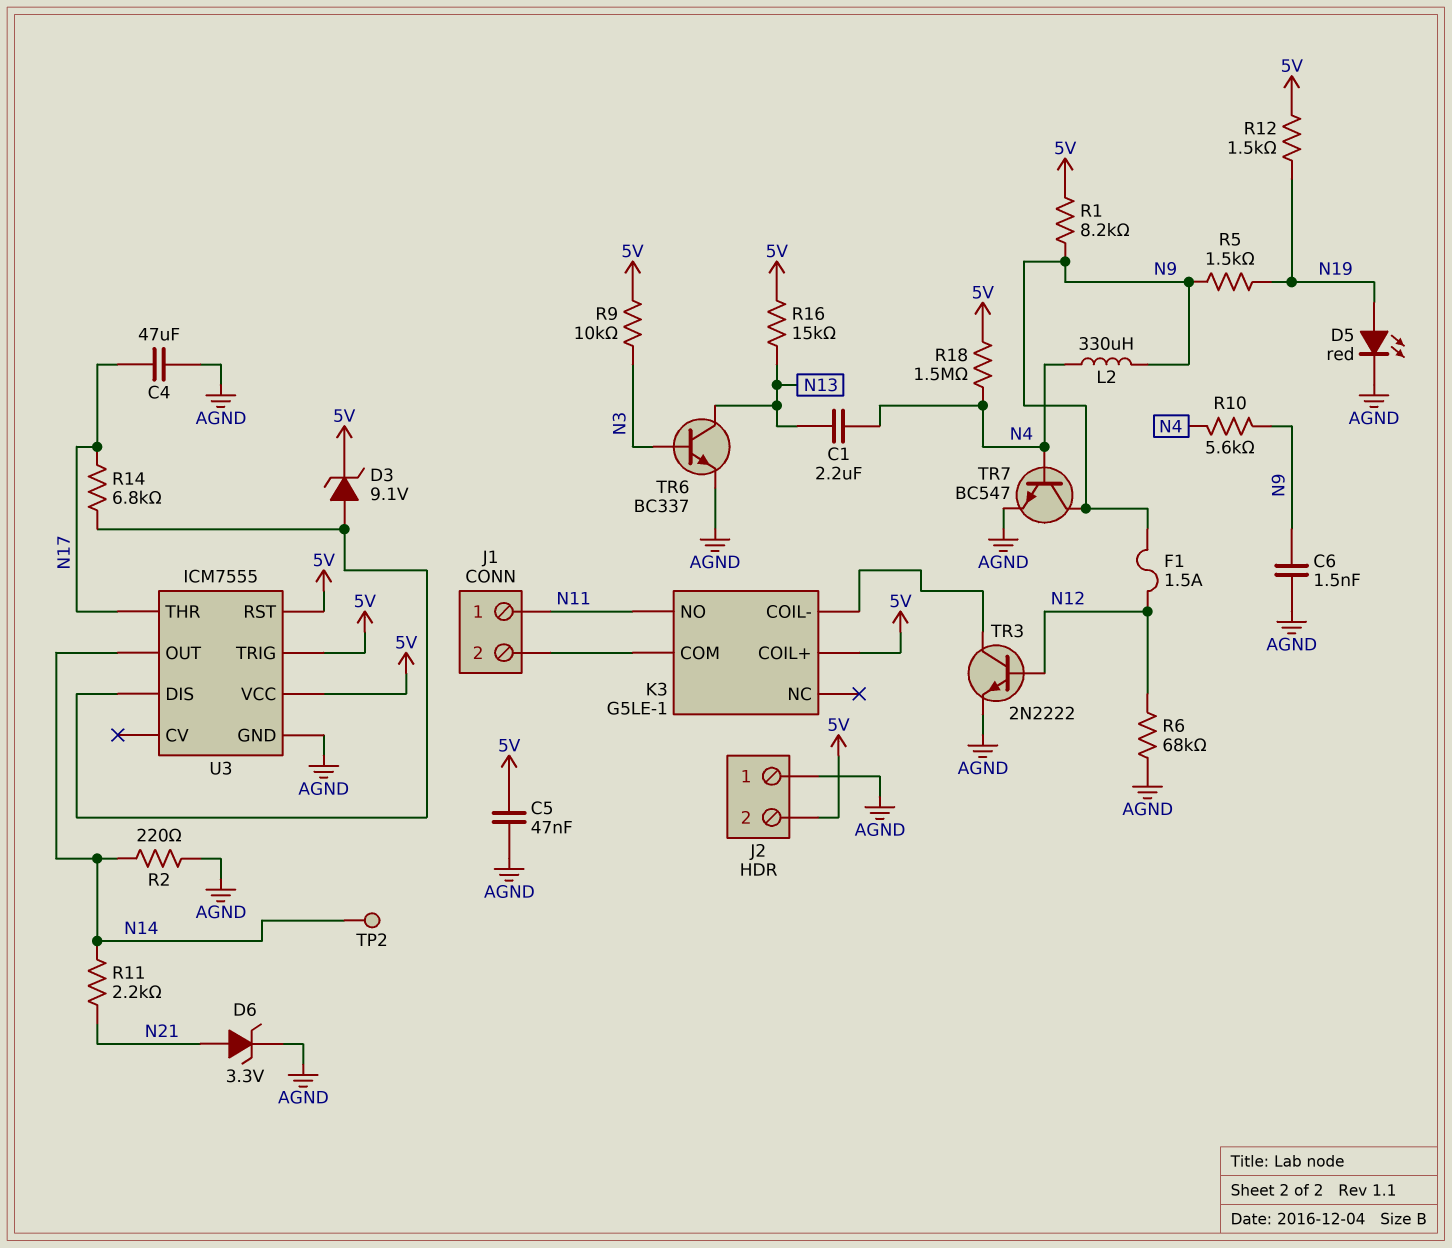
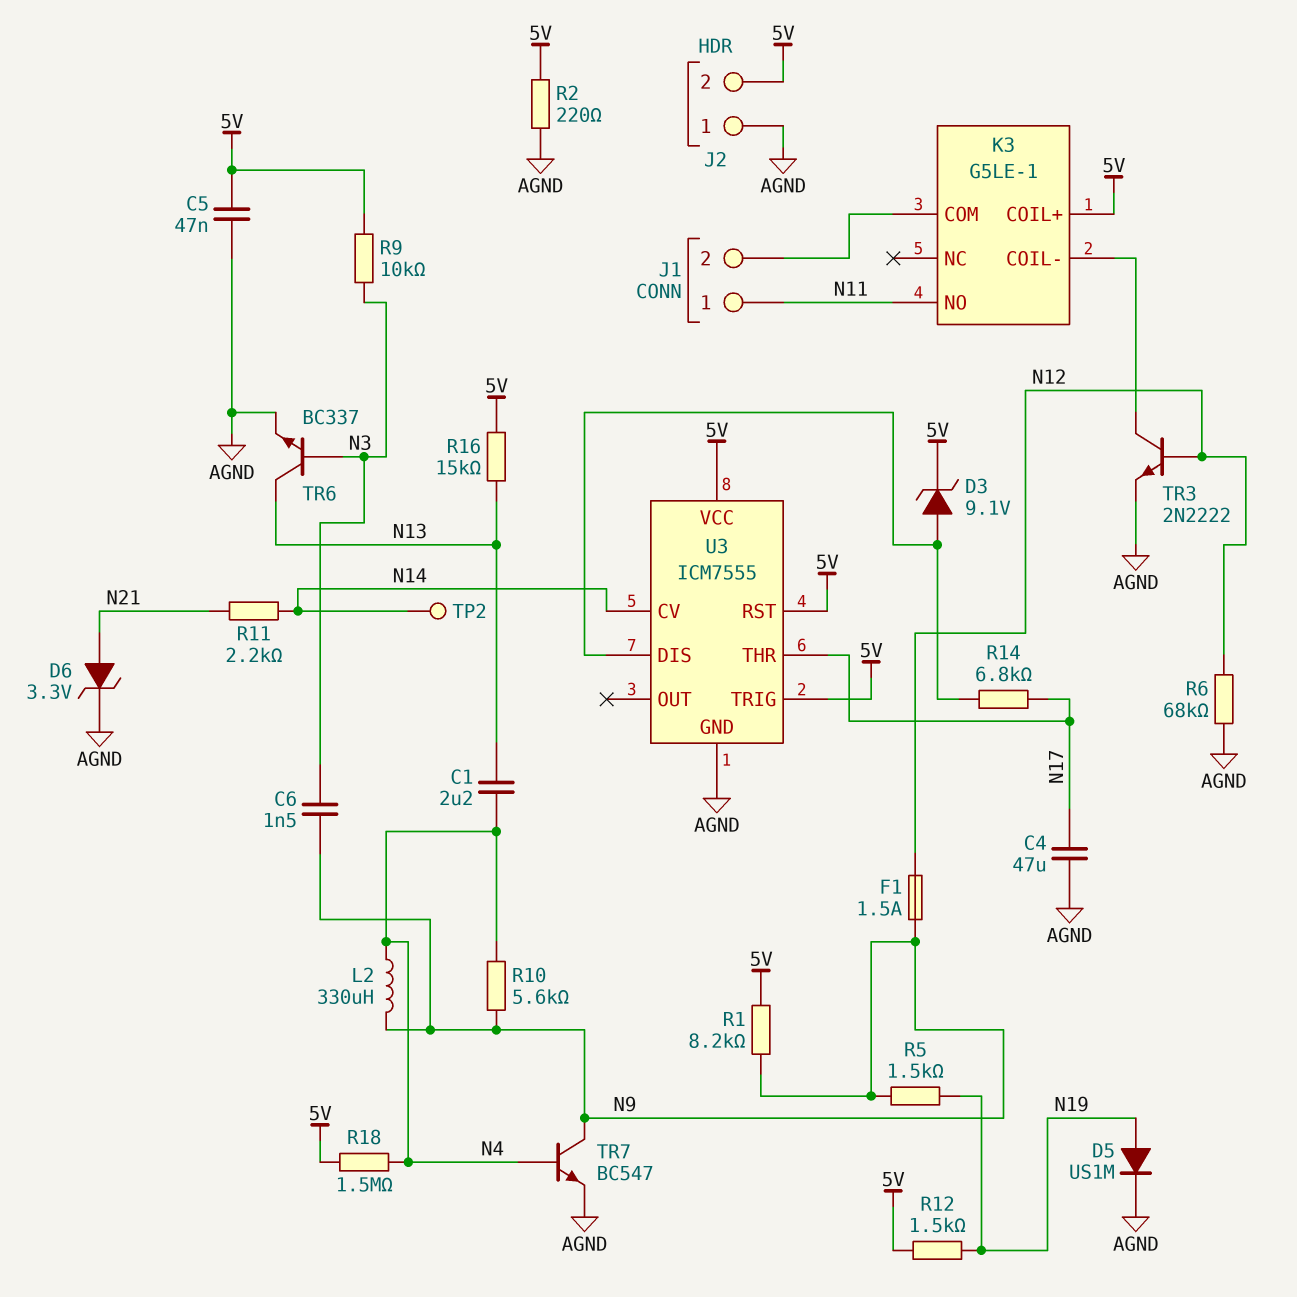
C6: 1.5nF (AGND, N9) -> 1.5nF (N3, N9)
D5: LED red (A N19, K AGND) -> diode US1M (A N19, K AGND)
R2: 220 (AGND, N14) -> 220 (5V, AGND)
U3 pin CV: none -> N14
U3 pin OUT: N14 -> none

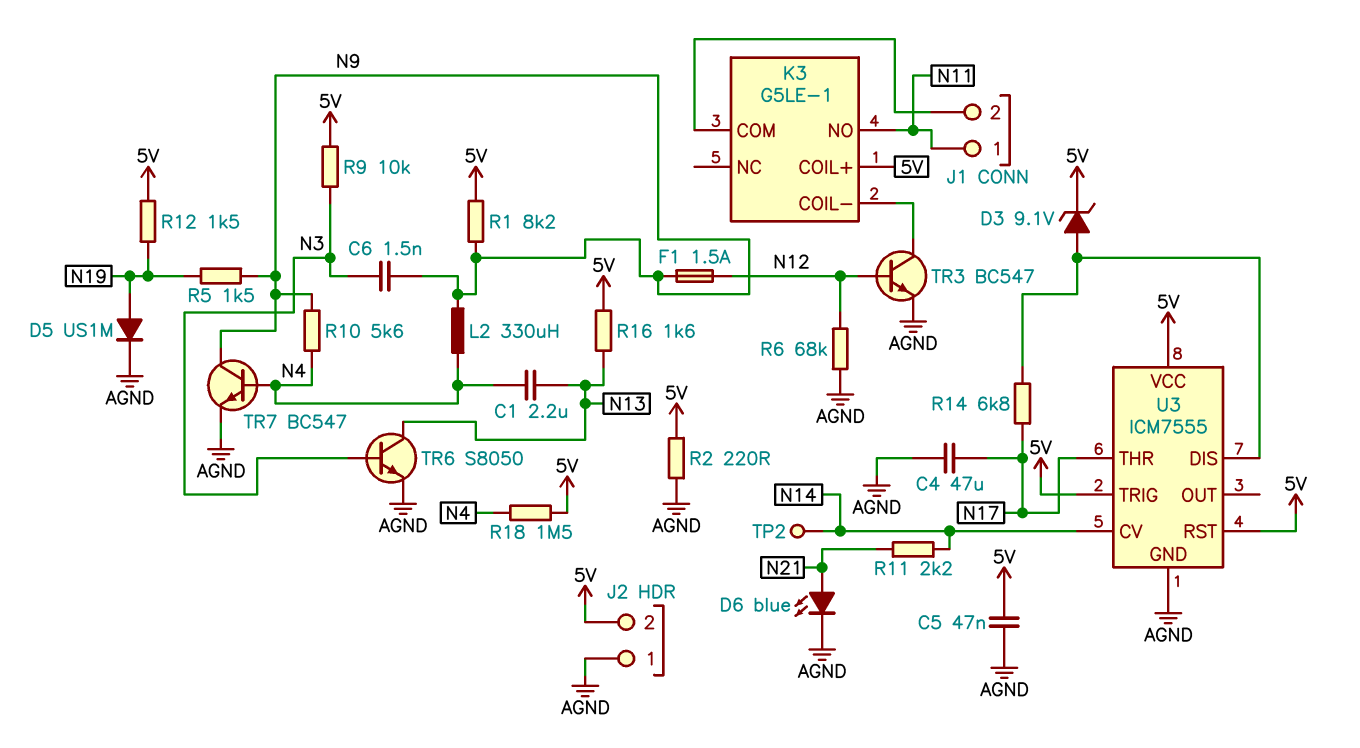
D6: zener 3.3V (A N21, K AGND) -> LED blue (A N21, K AGND)
R16: 15k (5V, N13) -> 1.6k (5V, N13)
TR3: NPN 2N2222 (B N12, C K3/COIL-, E AGND) -> NPN BC547 (B N12, C K3/COIL-, E AGND)
TR6: NPN BC337 (B N3, C N13, E AGND) -> NPN S8050 (B N3, C N13, E AGND)

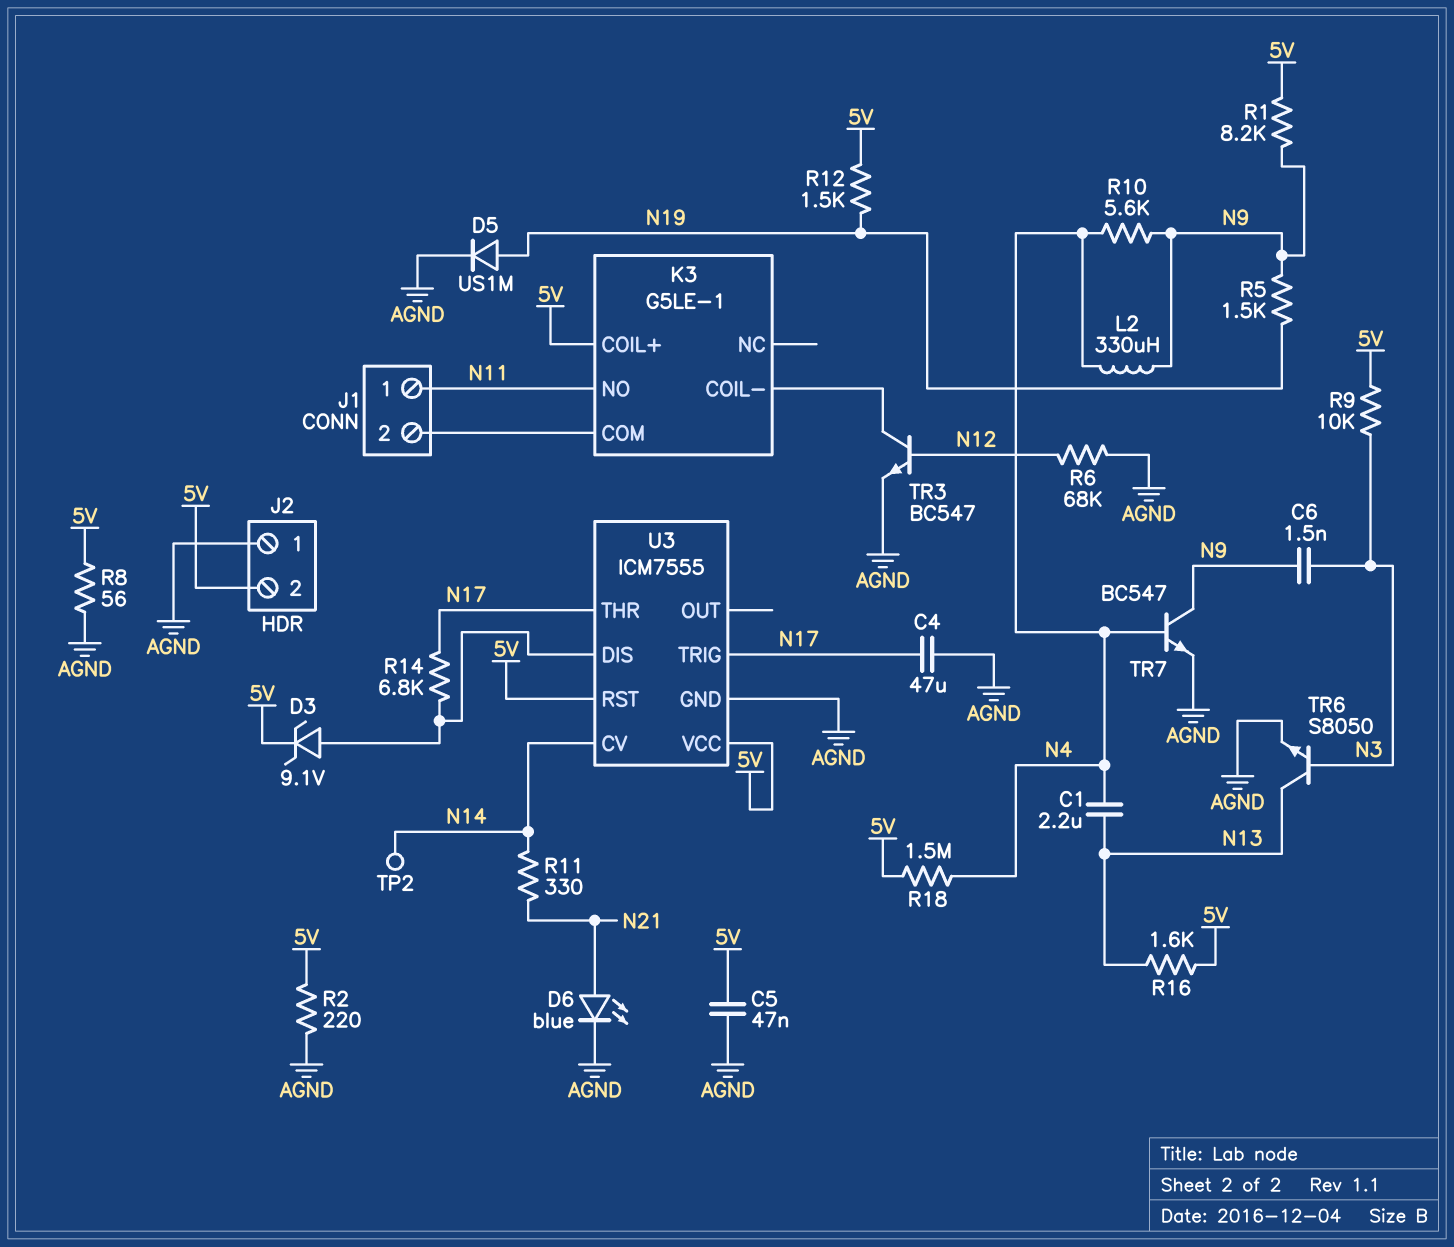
F1: 1.5A (N9, N12) -> none
R8: none -> 56 (5V, AGND)
R11: 2.2k (N14, N21) -> 330 (N14, N21)
U3 pin TRIG: 5V -> N17

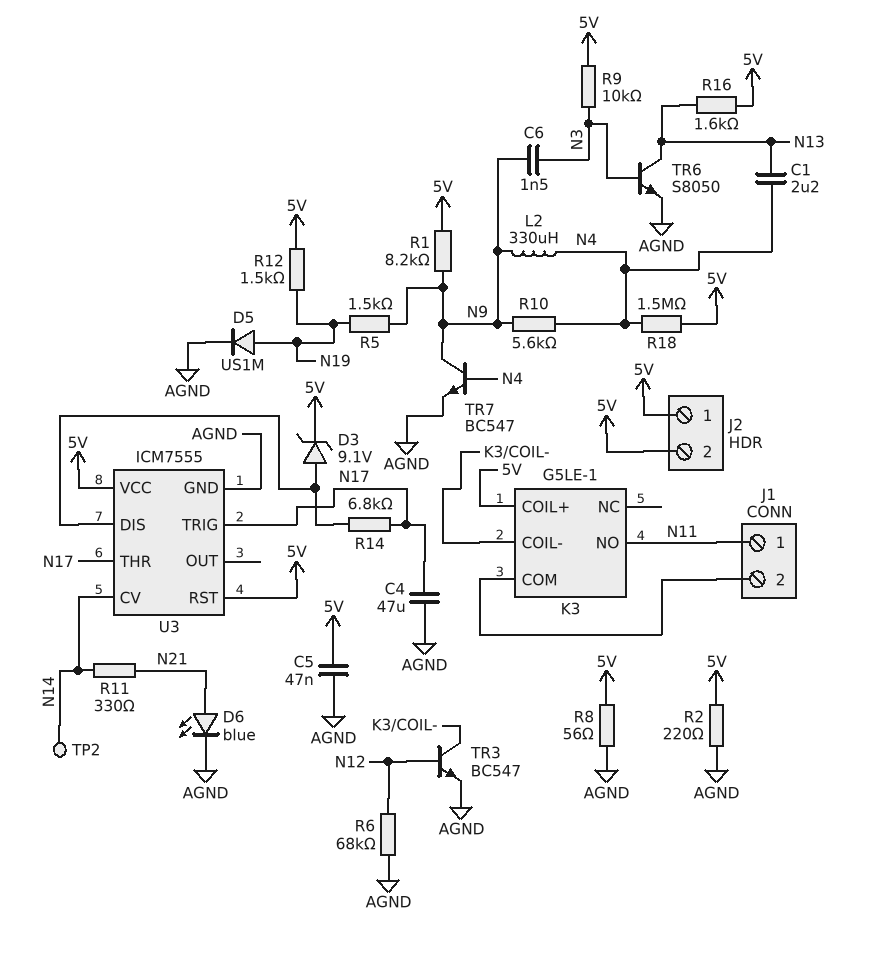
J2 pin 1: AGND -> 5V

